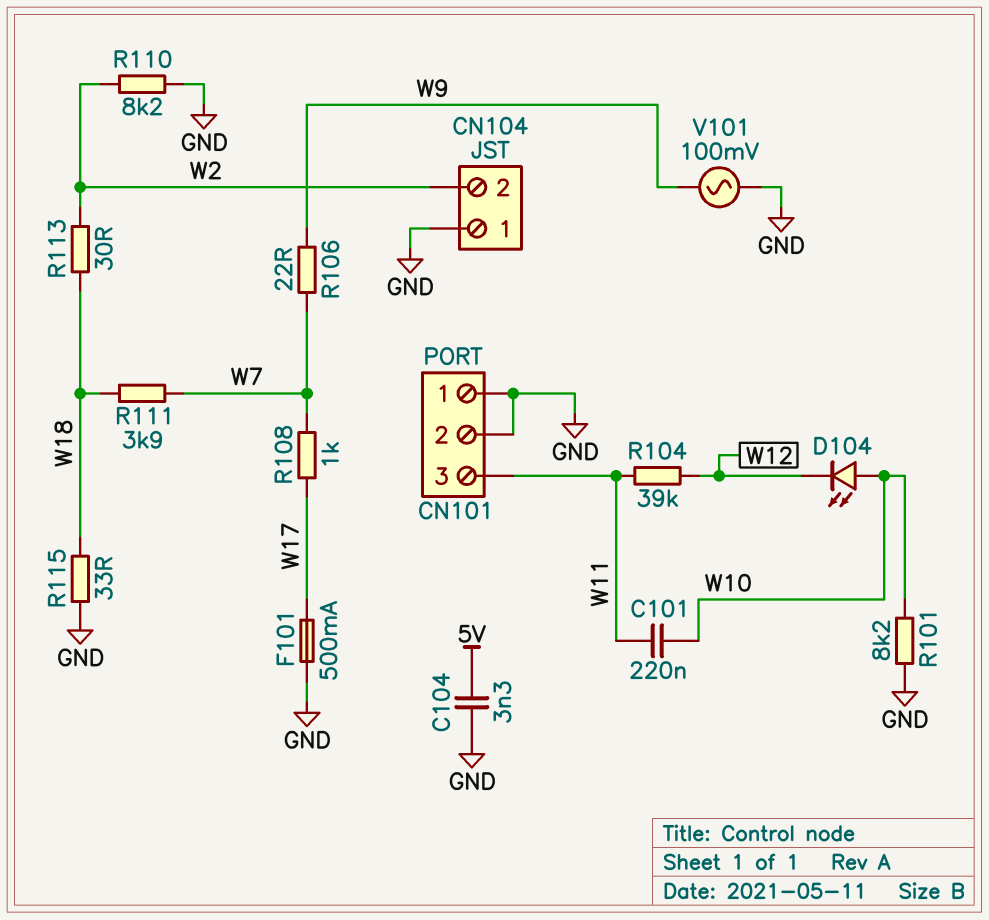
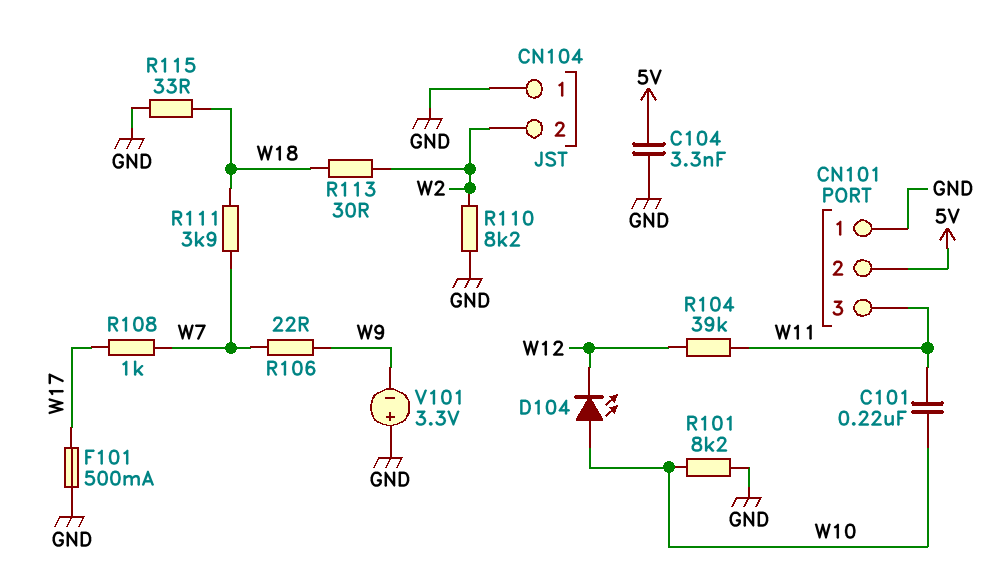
CN101 pin 2: GND -> 5V
V101: AC 100mV (GND, W9) -> 3.3V (plus GND, minus W9)

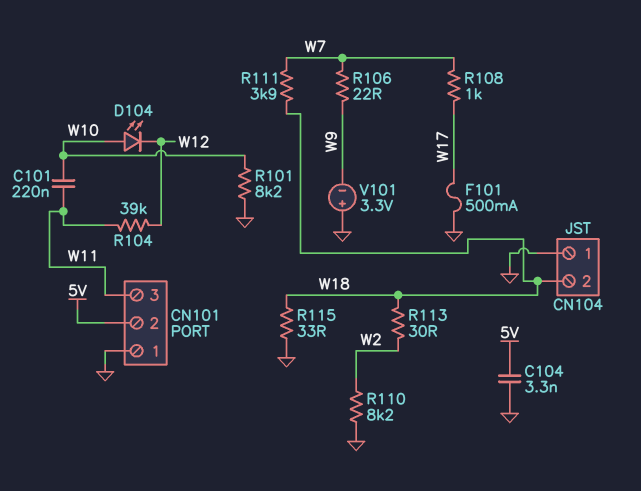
CN104 pin 2: W2 -> W18

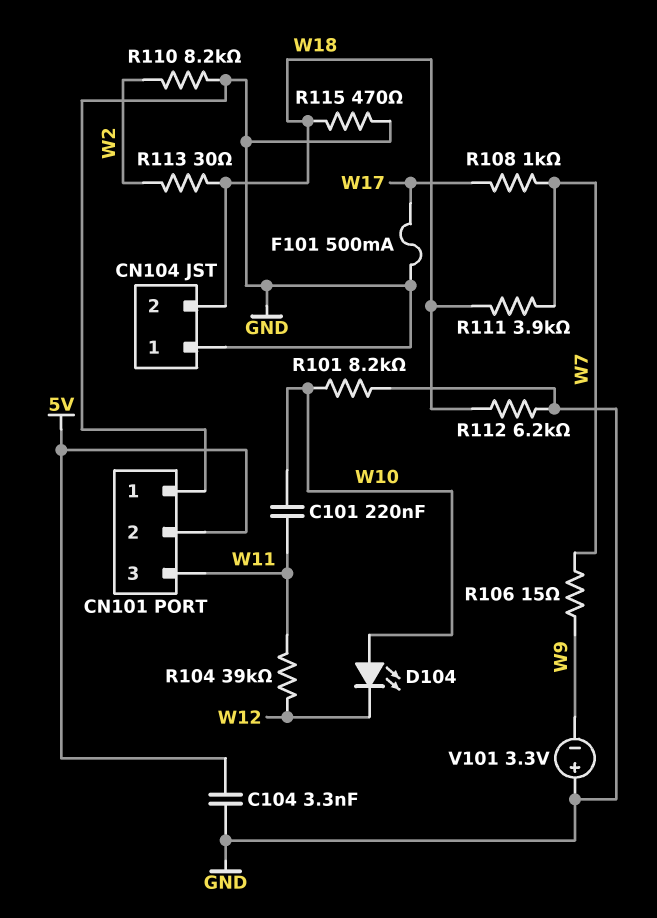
R106: 22 (W7, W9) -> 15 (W7, W9)
R112: none -> 6.2k (GND, W18)
R115: 33 (GND, W18) -> 470 (GND, W18)

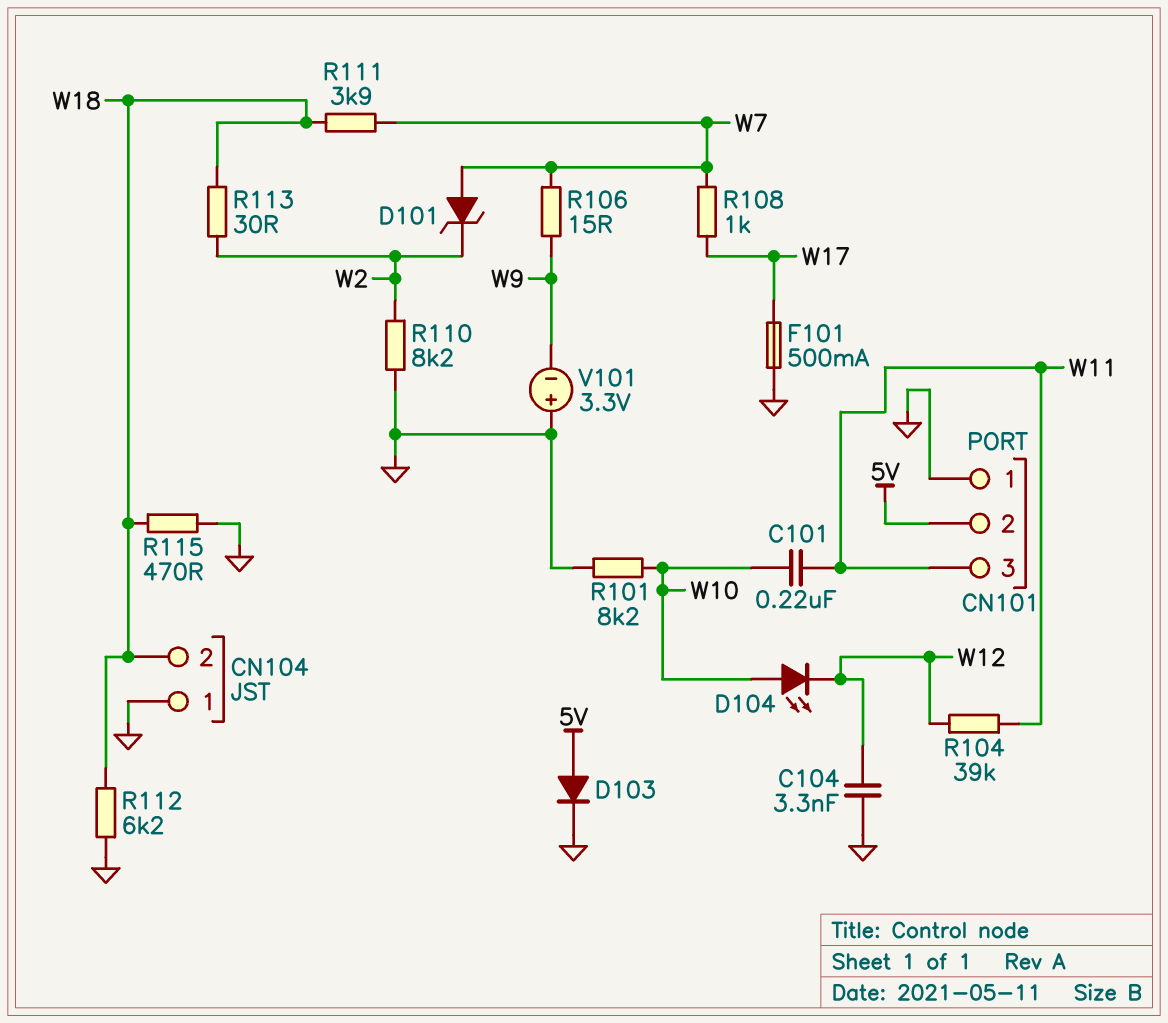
C104: 3.3nF (5V, GND) -> 3.3nF (GND, W12)
D101: none -> zener (A W7, K W2)
D103: none -> diode (A 5V, K GND)

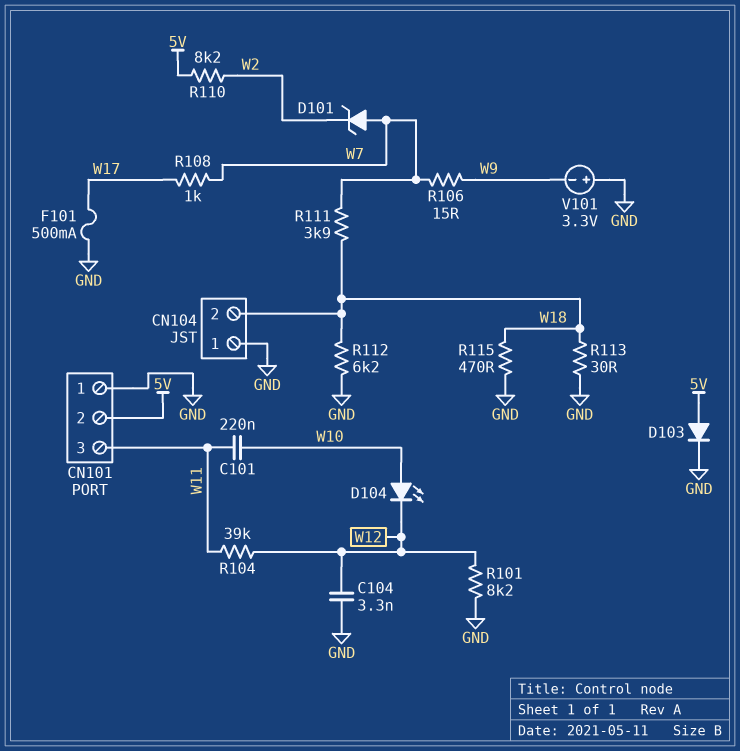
R101: 8.2k (GND, W10) -> 8.2k (GND, W12)
R110: 8.2k (GND, W2) -> 8.2k (5V, W2)
R113: 30 (W2, W18) -> 30 (GND, W18)

